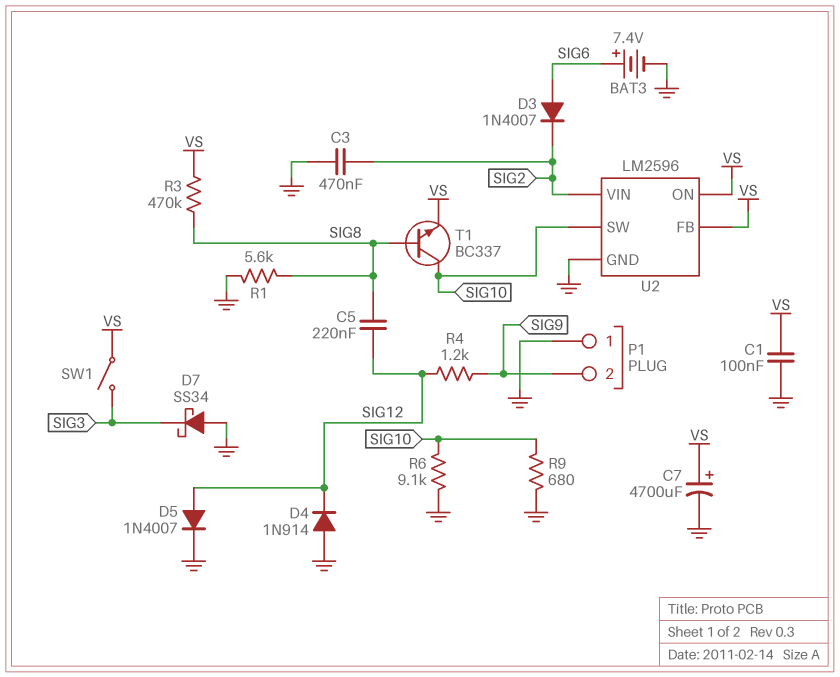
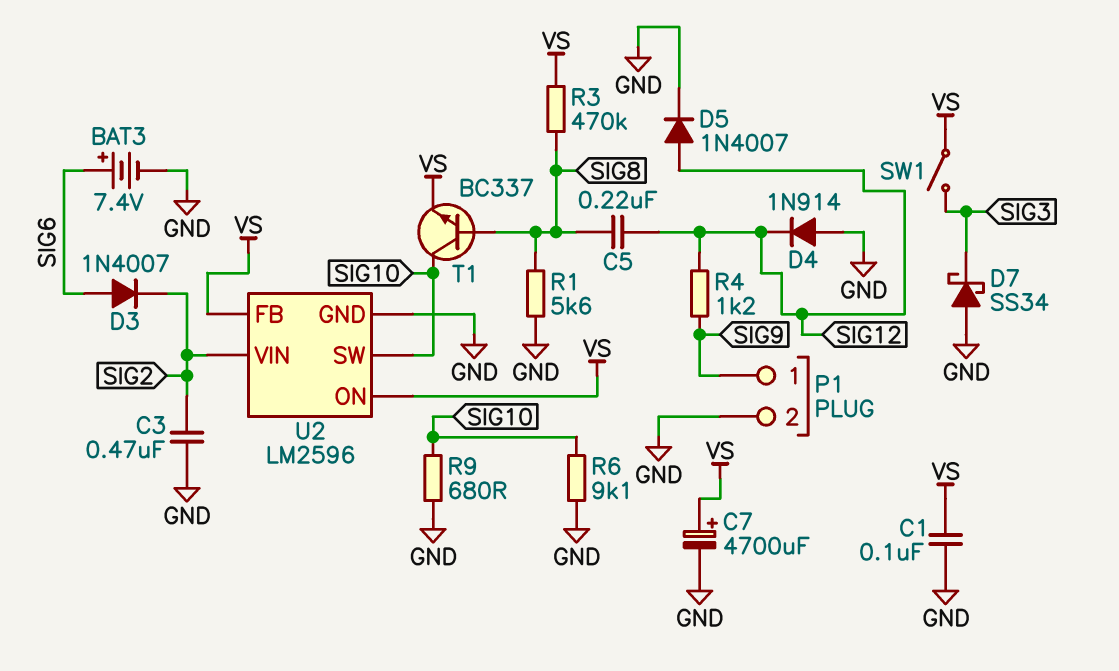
P1 pin 1: GND -> SIG9
P1 pin 2: SIG9 -> GND

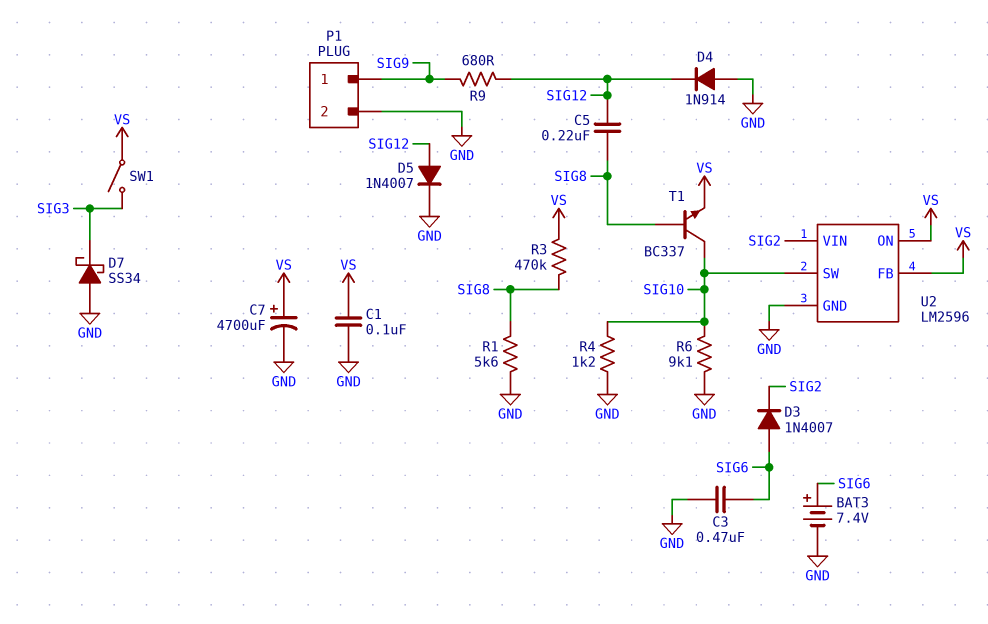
C3: 470nF (GND, SIG2) -> 470nF (GND, SIG6)
R4: 1.2k (SIG9, SIG12) -> 1.2k (GND, SIG10)
R9: 680 (GND, SIG10) -> 680 (SIG9, SIG12)

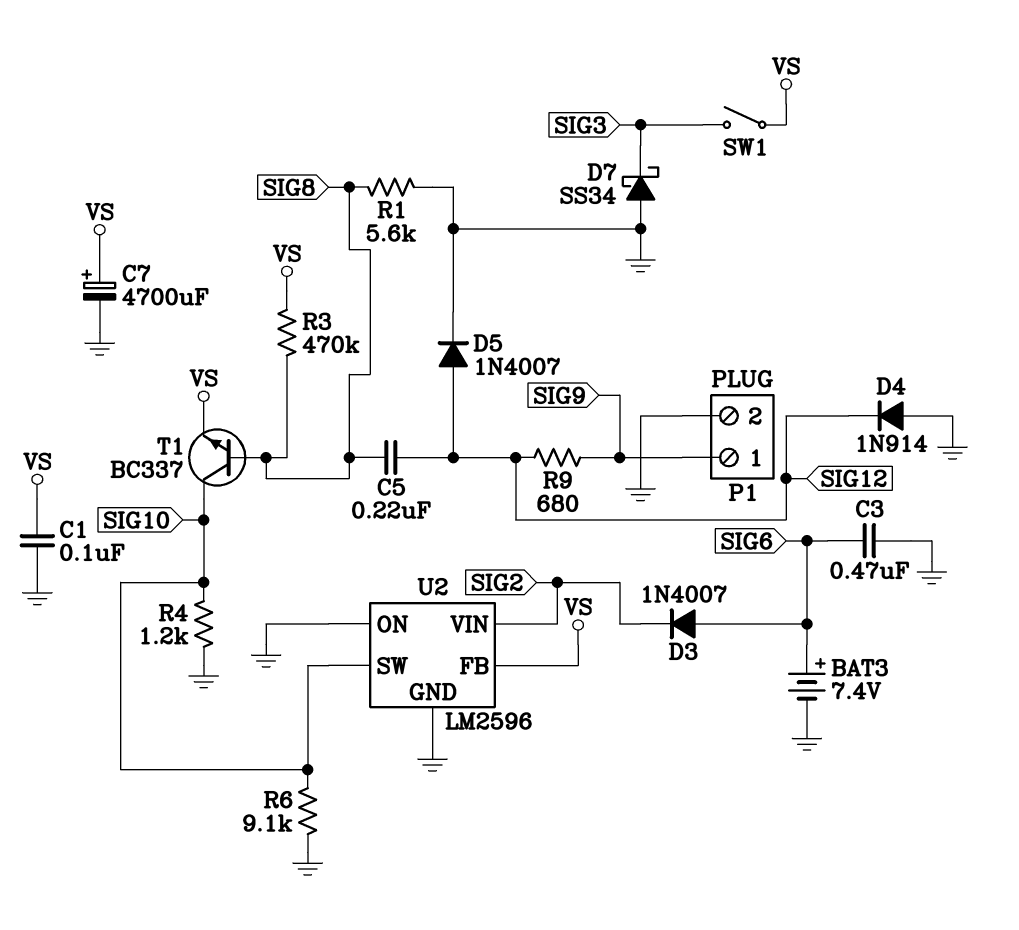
U2 pin ON: VS -> GND

